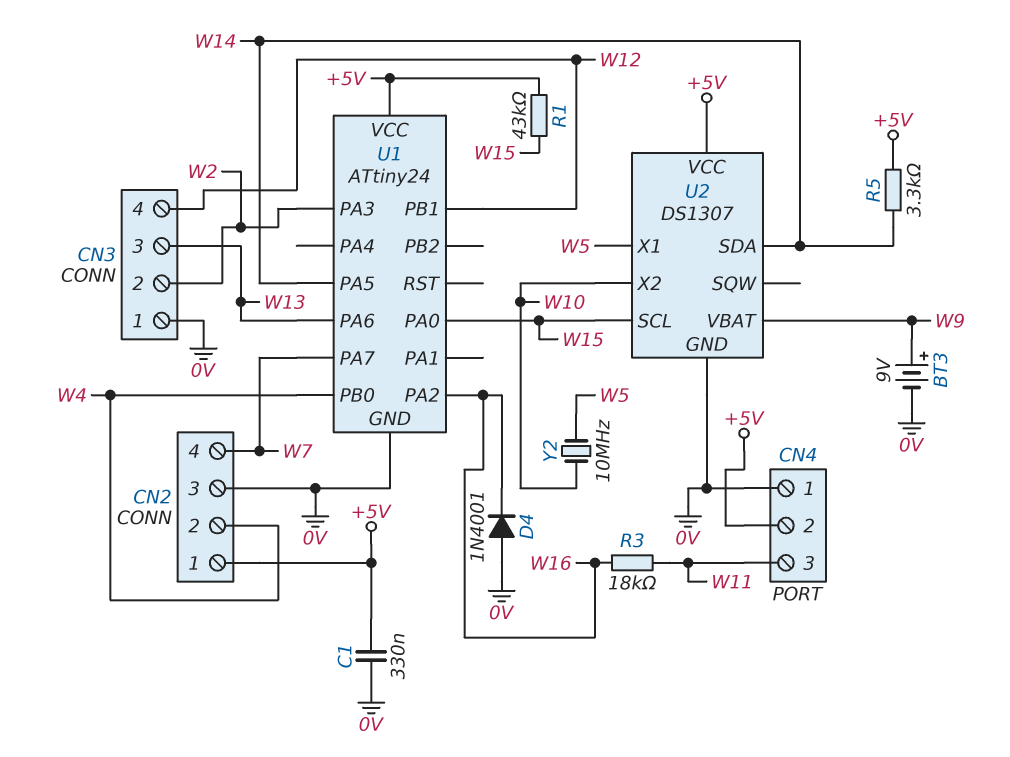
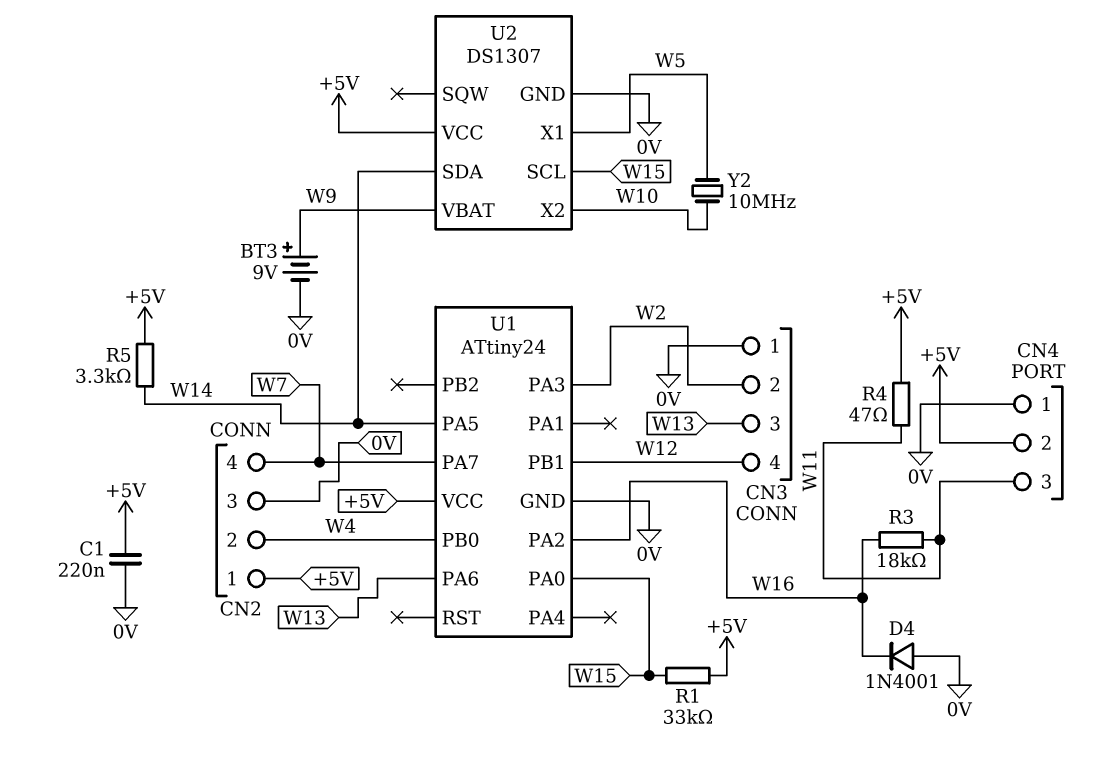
C1: 330nF (+5V, 0V) -> 220nF (+5V, 0V)
R1: 43k (+5V, W15) -> 33k (+5V, W15)
R4: none -> 47 (+5V, W11)

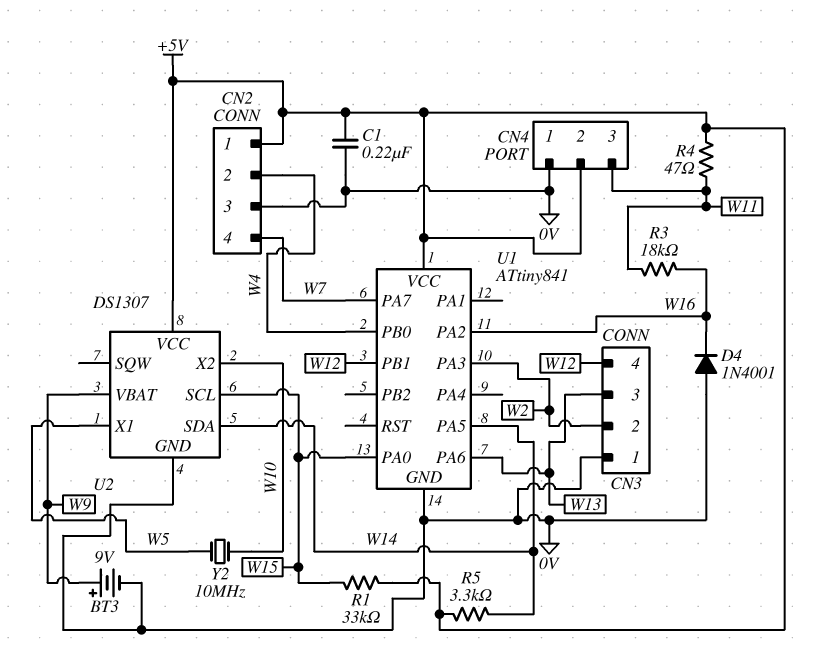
U1: ATtiny24 -> ATtiny841

